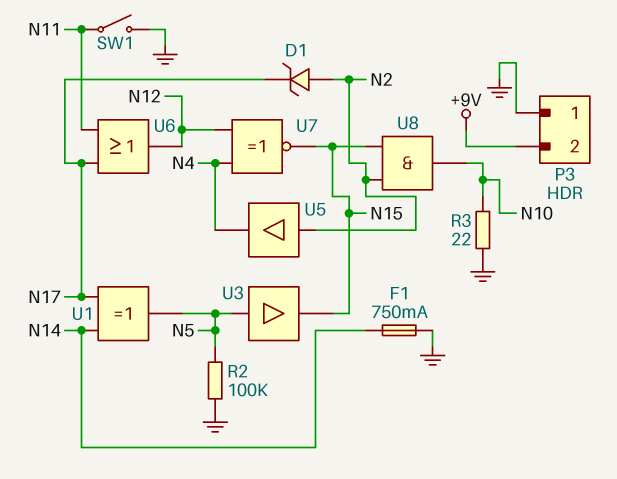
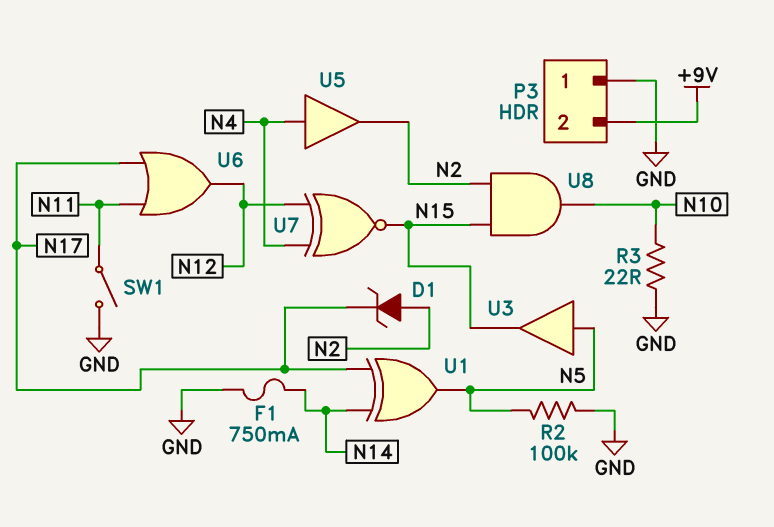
U5: buffer (in N2, out N4) -> buffer (in N4, out N2)

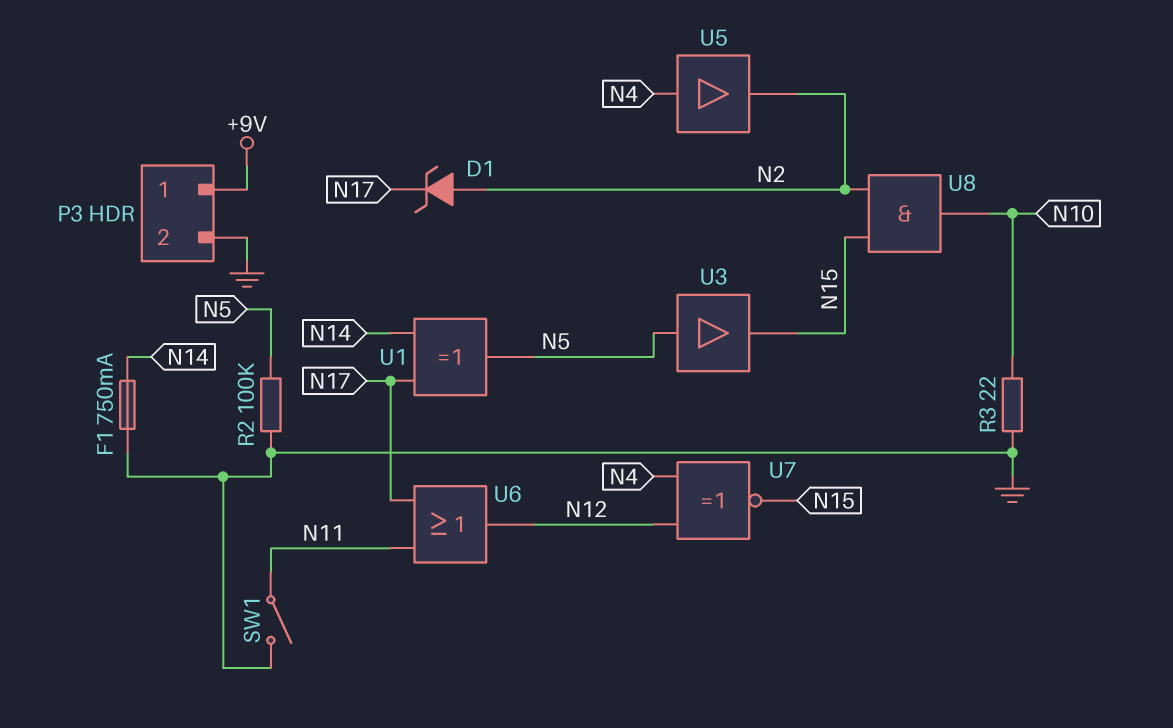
P3 pin 1: GND -> +9V
P3 pin 2: +9V -> GND

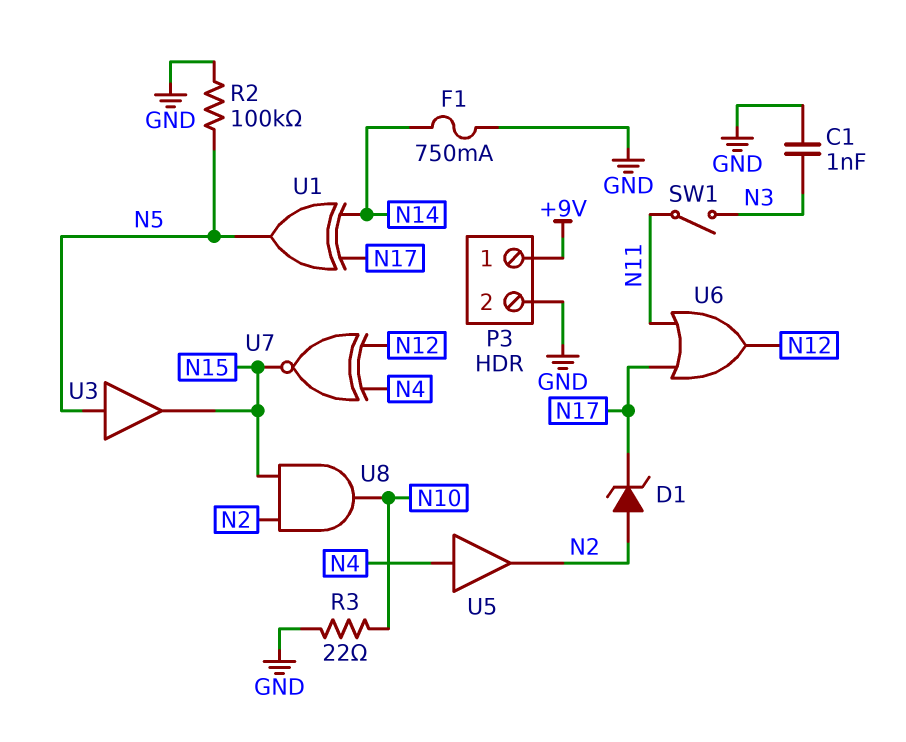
C1: none -> 1nF (GND, N3)
SW1: switch (GND, N11) -> switch (N3, N11)

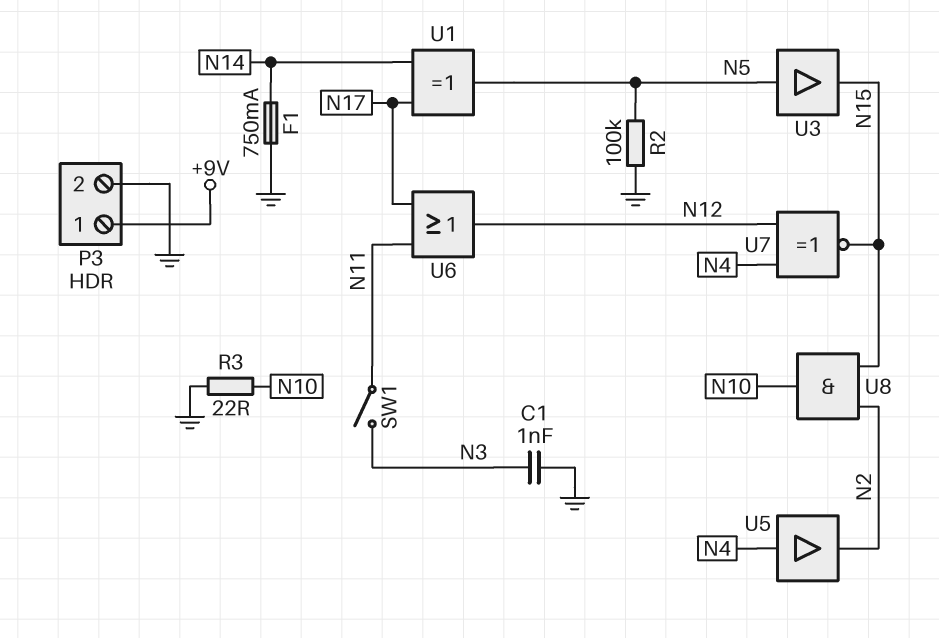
D1: zener (A N2, K N17) -> none

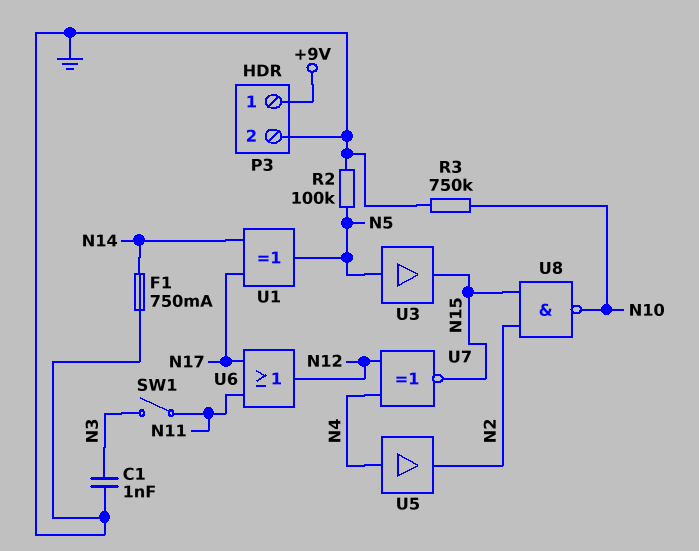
R3: 22 (GND, N10) -> 750k (GND, N10)
U8: AND (in N2, in N15, out N10) -> NAND (in N2, in N15, out N10)

